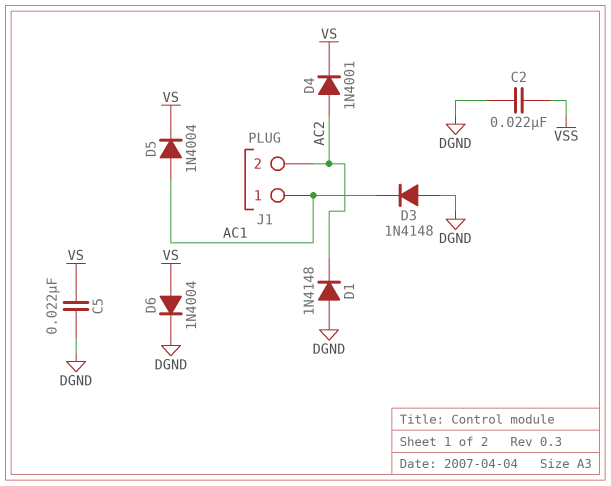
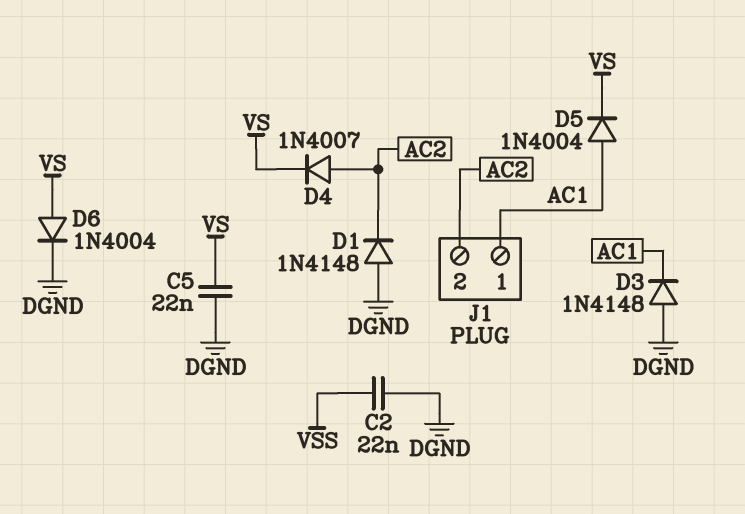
D4: diode 1N4001 (A AC2, K VS) -> diode 1N4007 (A AC2, K VS)

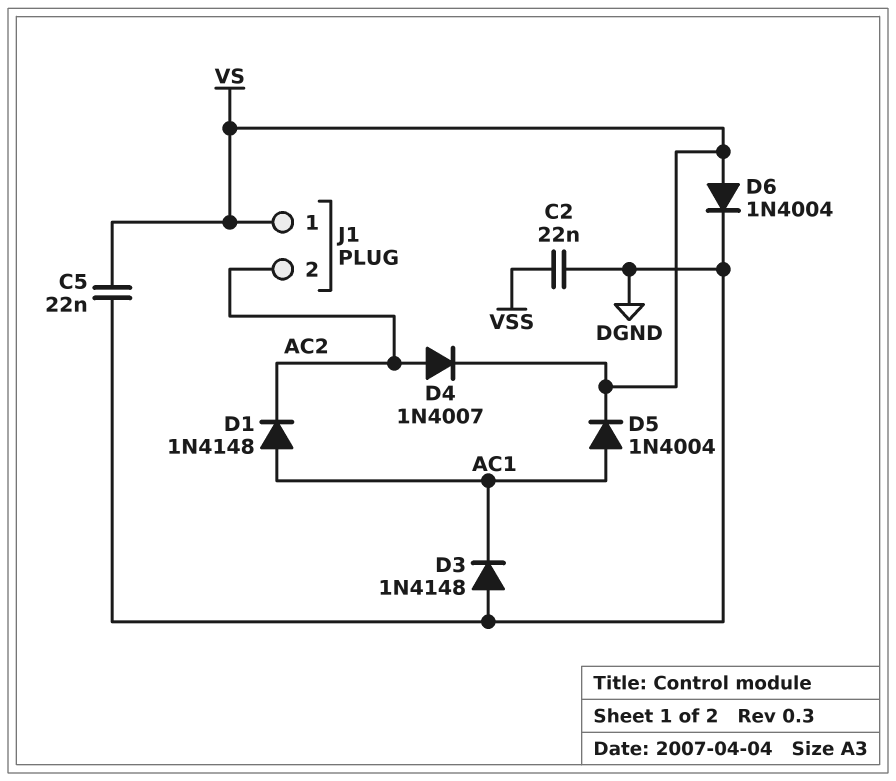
D1: diode 1N4148 (A DGND, K AC2) -> diode 1N4148 (A AC1, K AC2)
J1 pin 1: AC1 -> VS

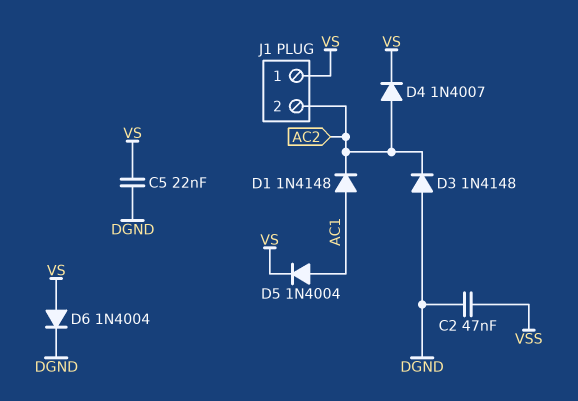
C2: 22nF (DGND, VSS) -> 47nF (DGND, VSS)
D3: diode 1N4148 (A DGND, K AC1) -> diode 1N4148 (A DGND, K AC2)

